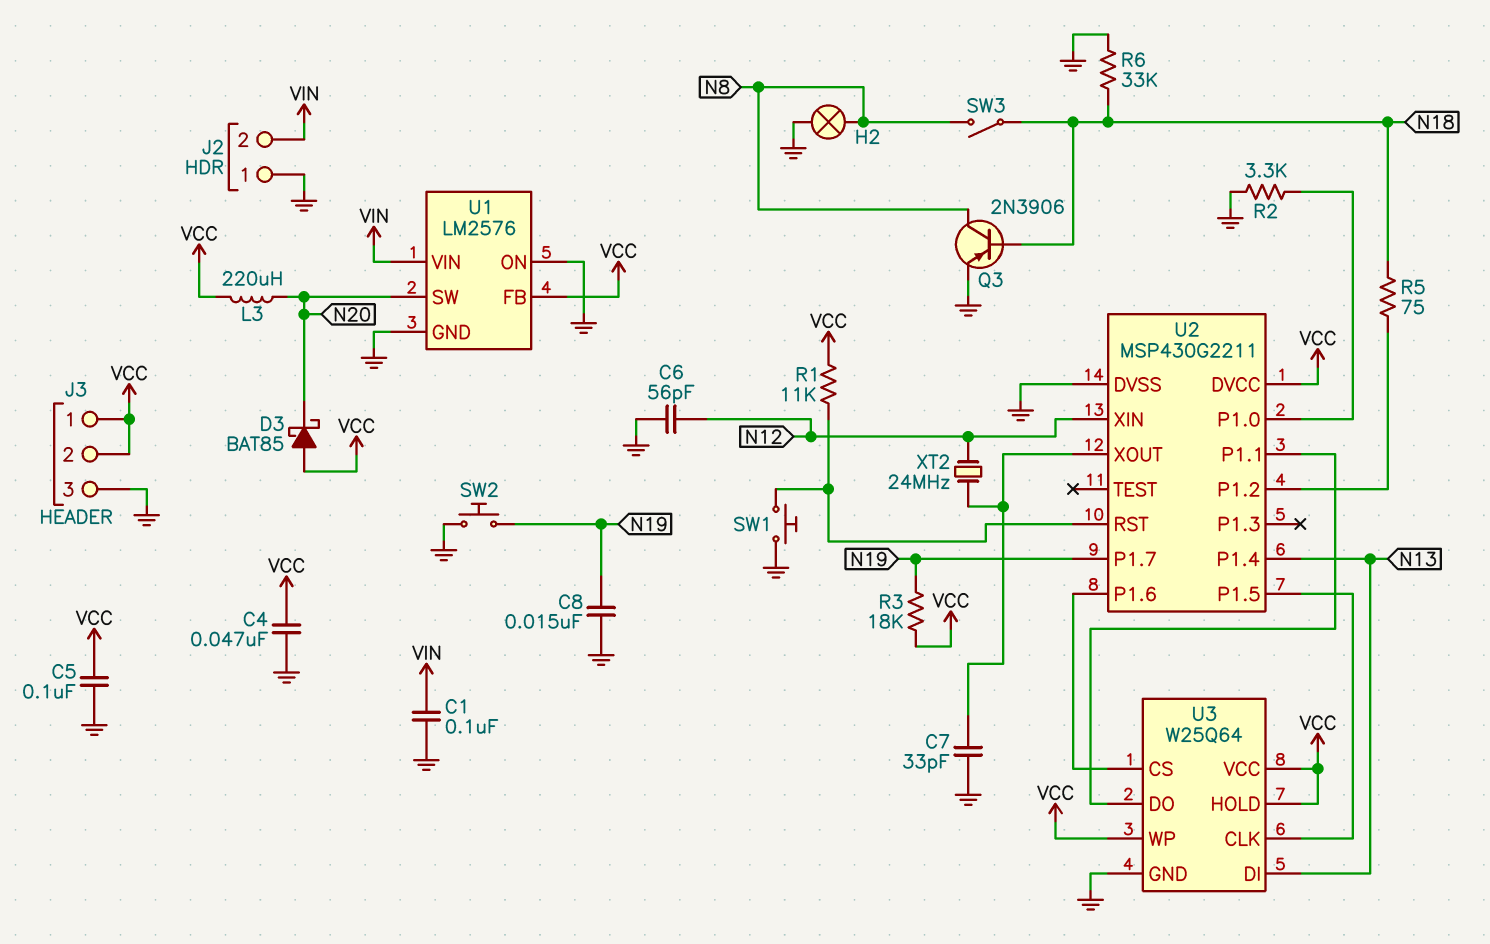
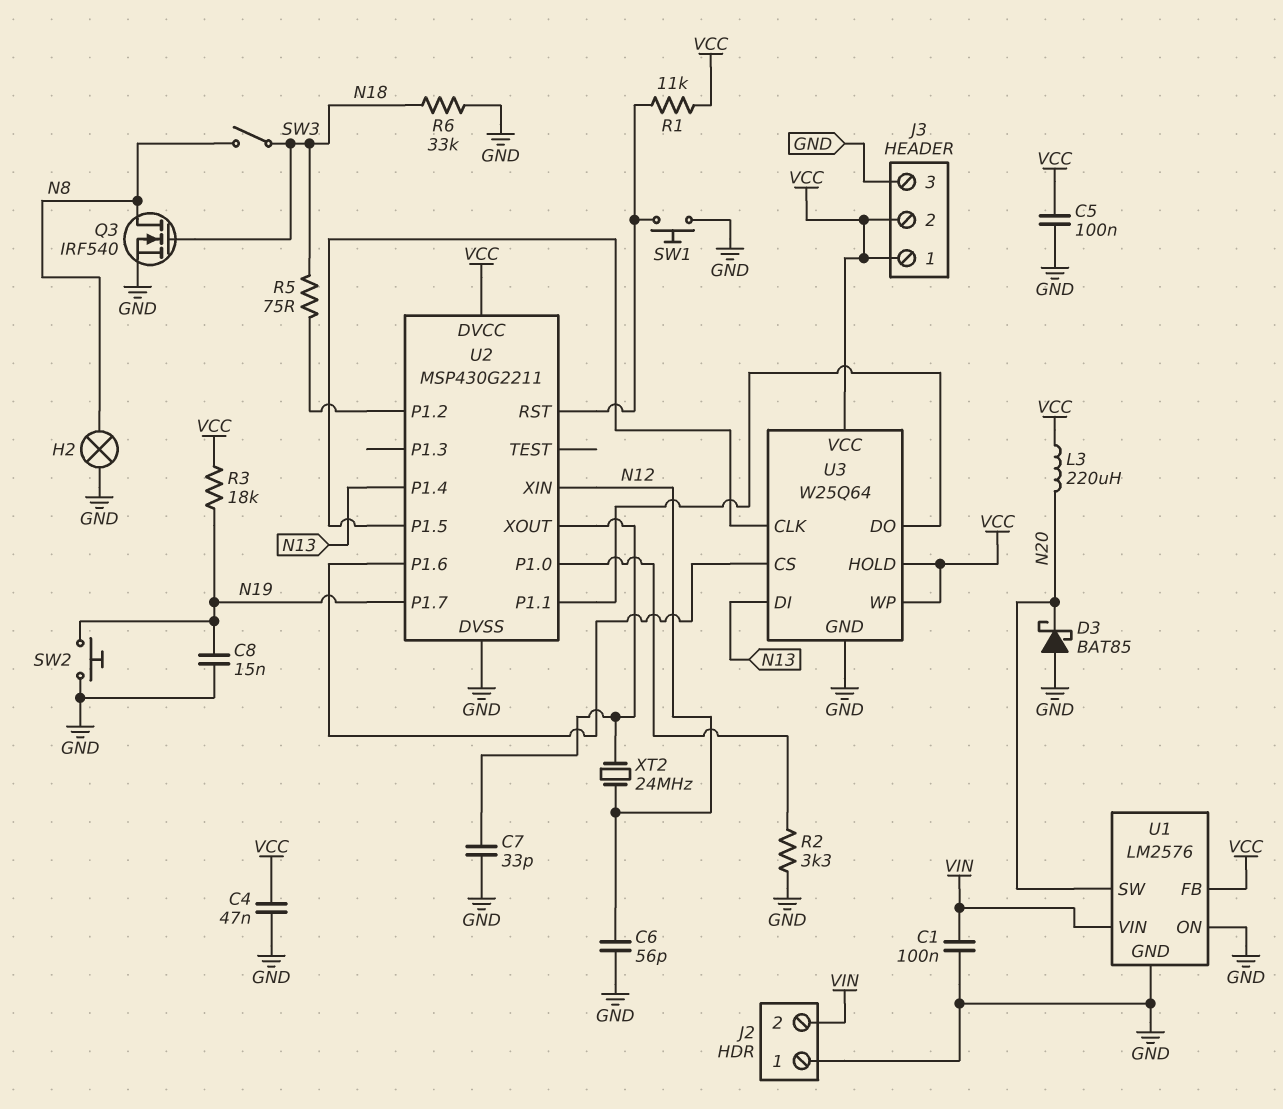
D3: schottky BAT85 (A VCC, K N20) -> schottky BAT85 (A GND, K N20)
Q3: PNP 2N3906 (B N18, C N8, E GND) -> NMOS IRF540 (G N18, D N8, S GND)

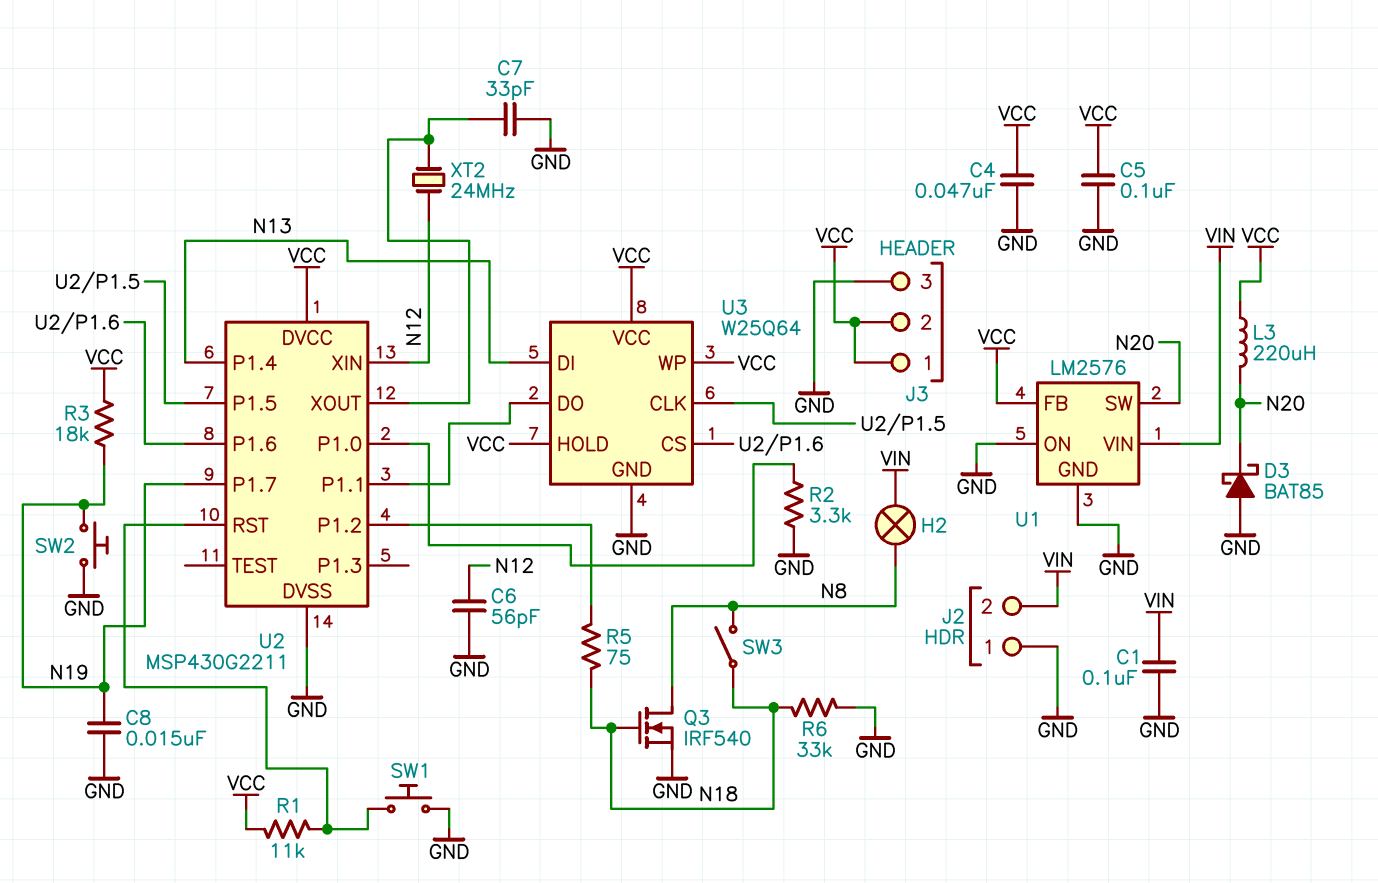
H2: lamp (GND, N8) -> lamp (N8, VIN)

